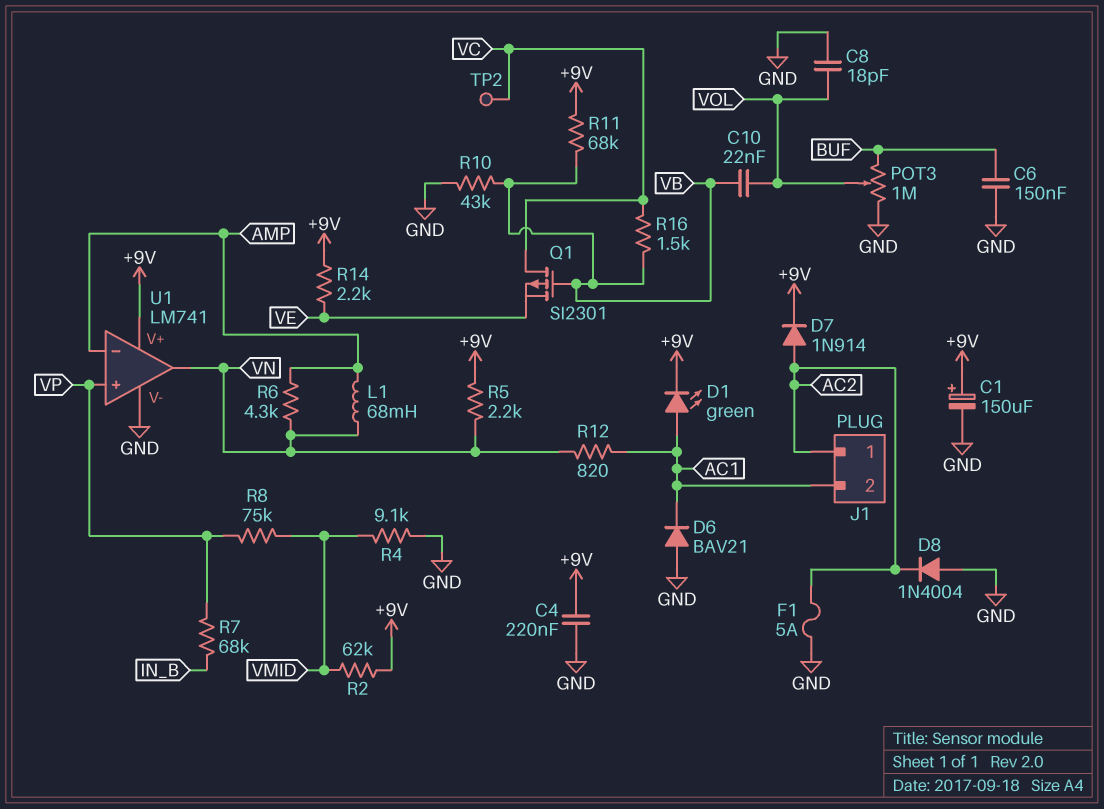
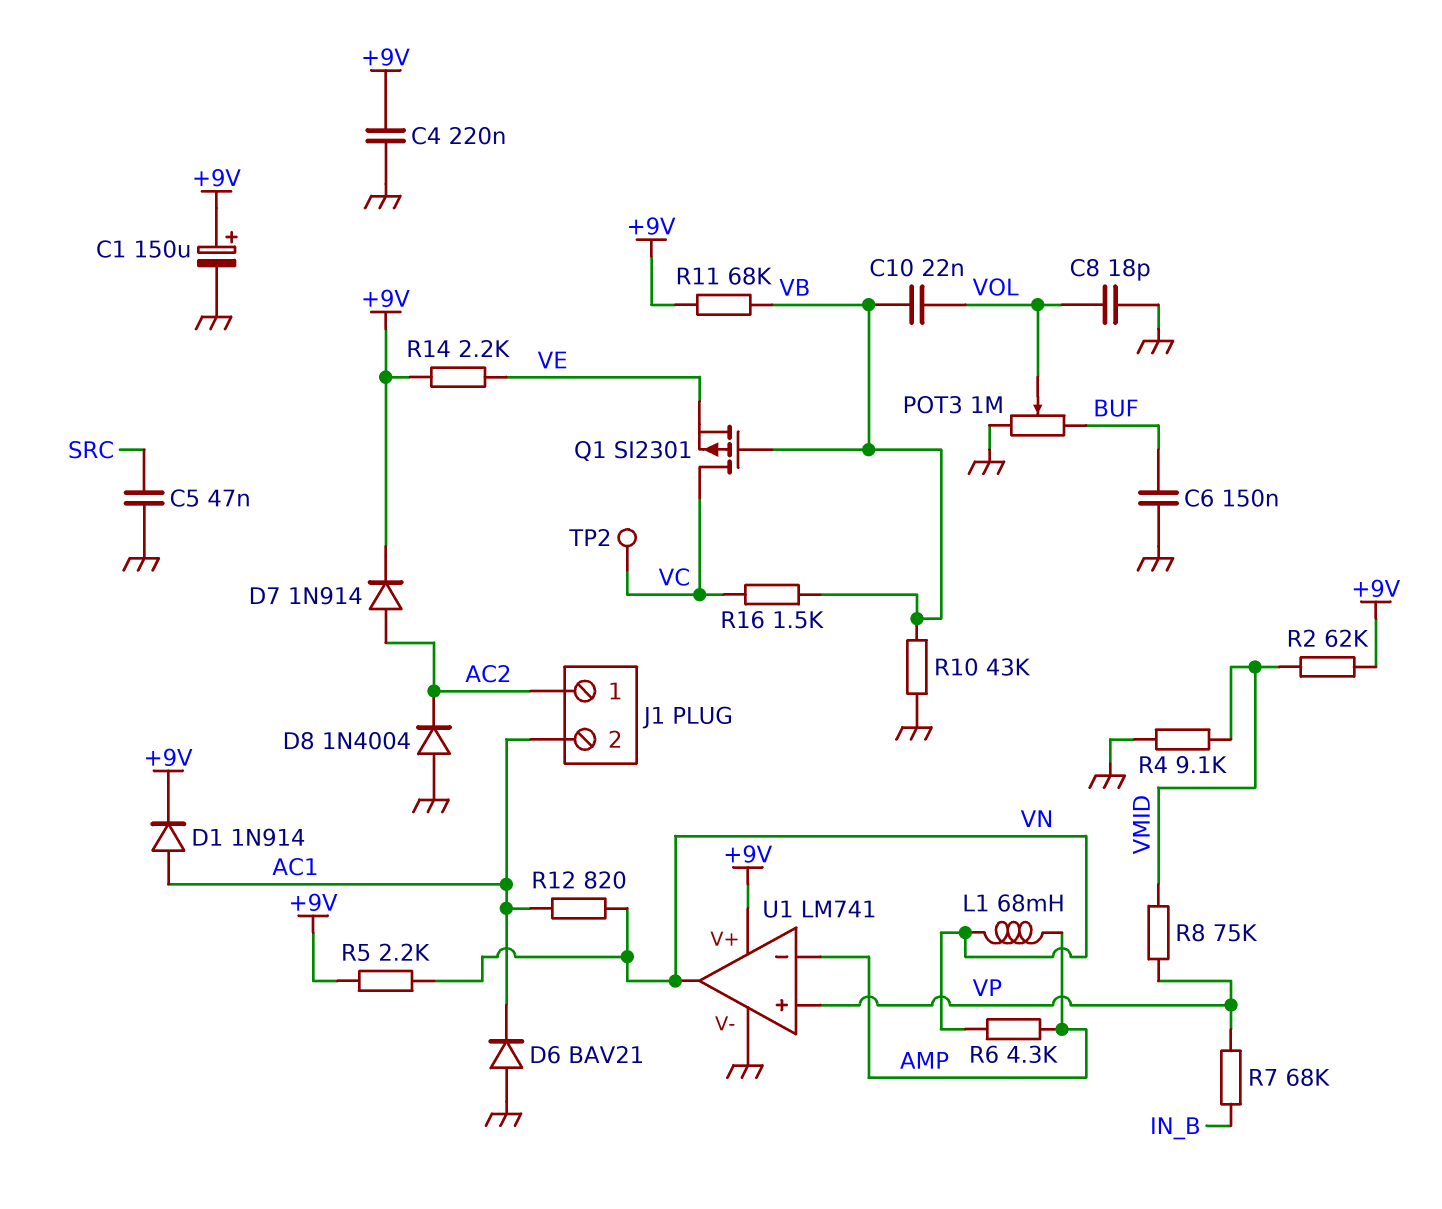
C5: none -> 47nF (GND, SRC)
D1: LED green (A AC1, K +9V) -> diode 1N914 (A AC1, K +9V)
F1: 5A (AC2, GND) -> none

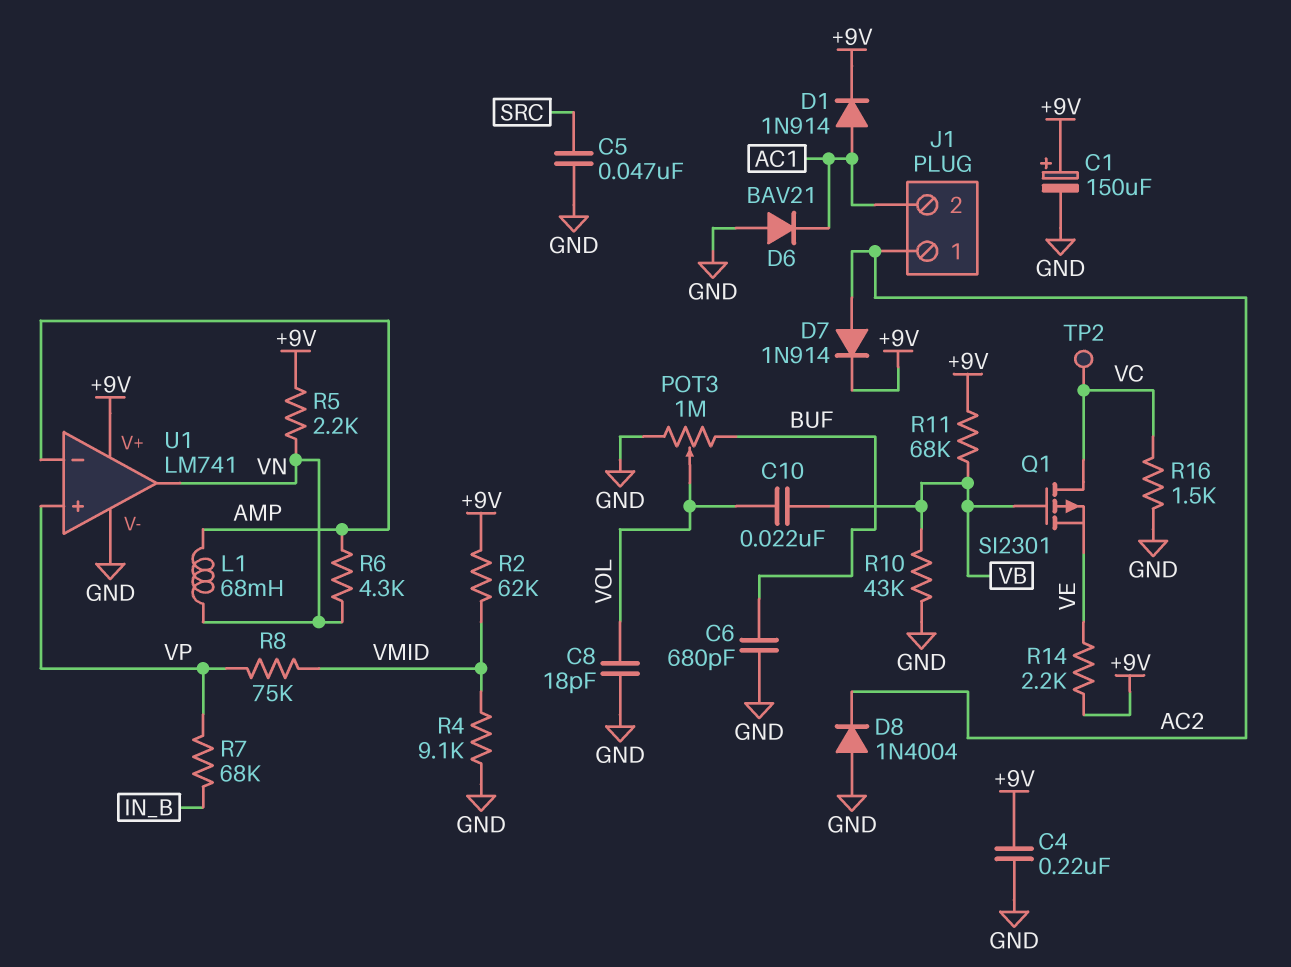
C6: 150nF (BUF, GND) -> 680pF (BUF, GND)
R12: 820 (AC1, VN) -> none
R16: 1.5k (VB, VC) -> 1.5k (GND, VC)

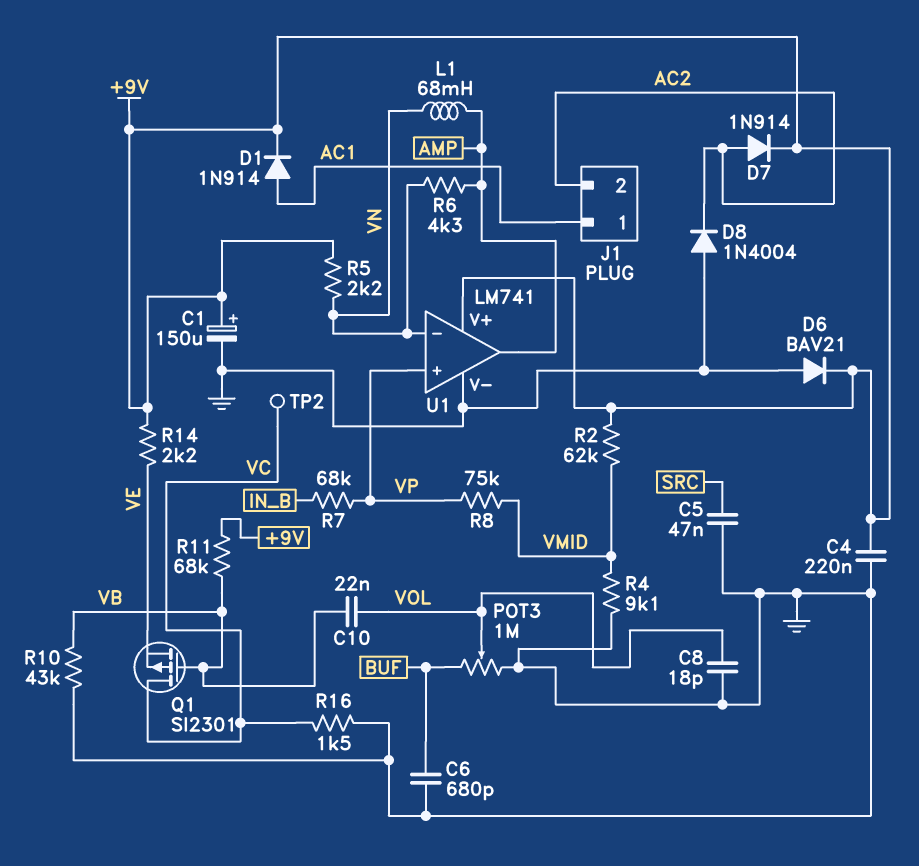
D6: diode BAV21 (A GND, K AC1) -> diode BAV21 (A GND, K +9V)
J1 pin 1: AC2 -> AC1
J1 pin 2: AC1 -> AC2
U1 pin in-: AMP -> VN
U1 pin out: VN -> AMP

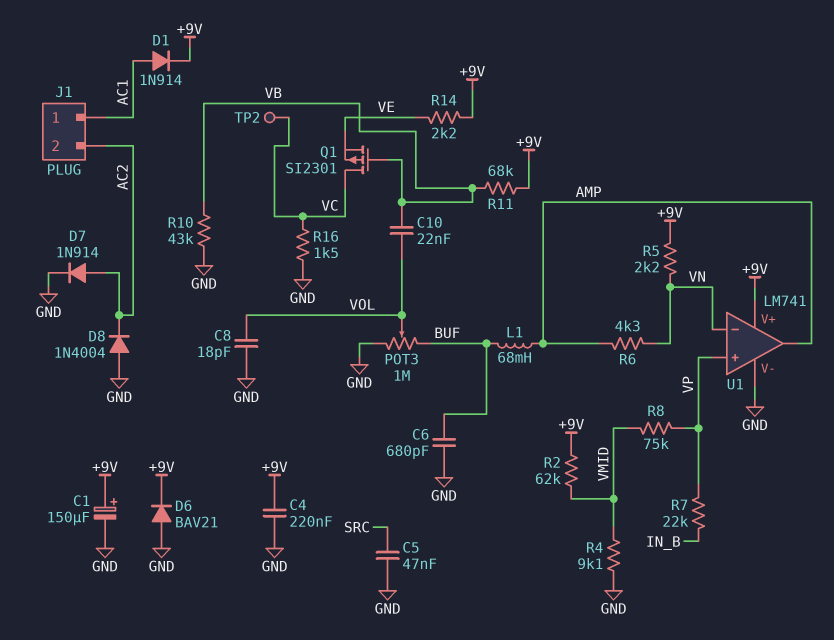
D7: diode 1N914 (A AC2, K +9V) -> diode 1N914 (A AC2, K GND)
L1: 68mH (AMP, VN) -> 68mH (AMP, BUF)
R7: 68k (IN_B, VP) -> 22k (IN_B, VP)

